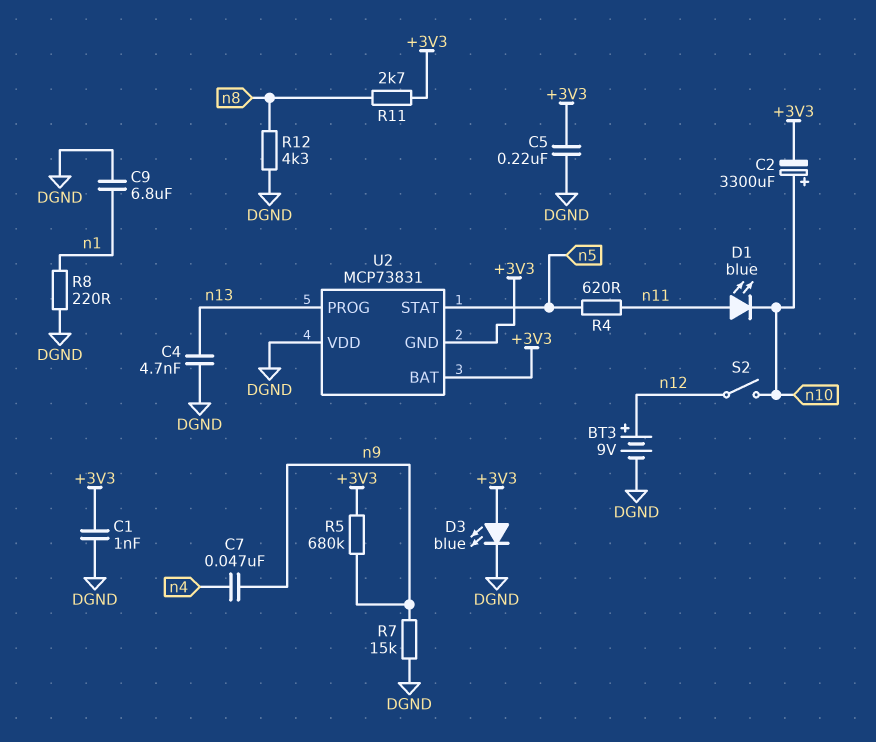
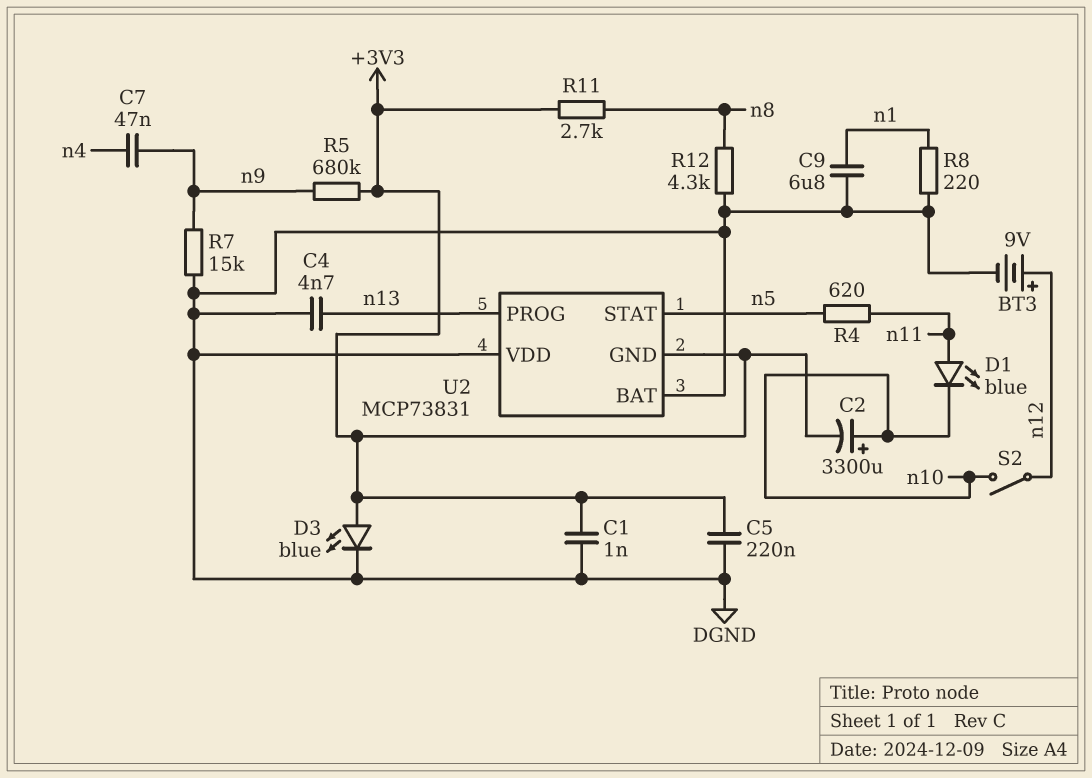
U2 pin BAT: +3V3 -> DGND

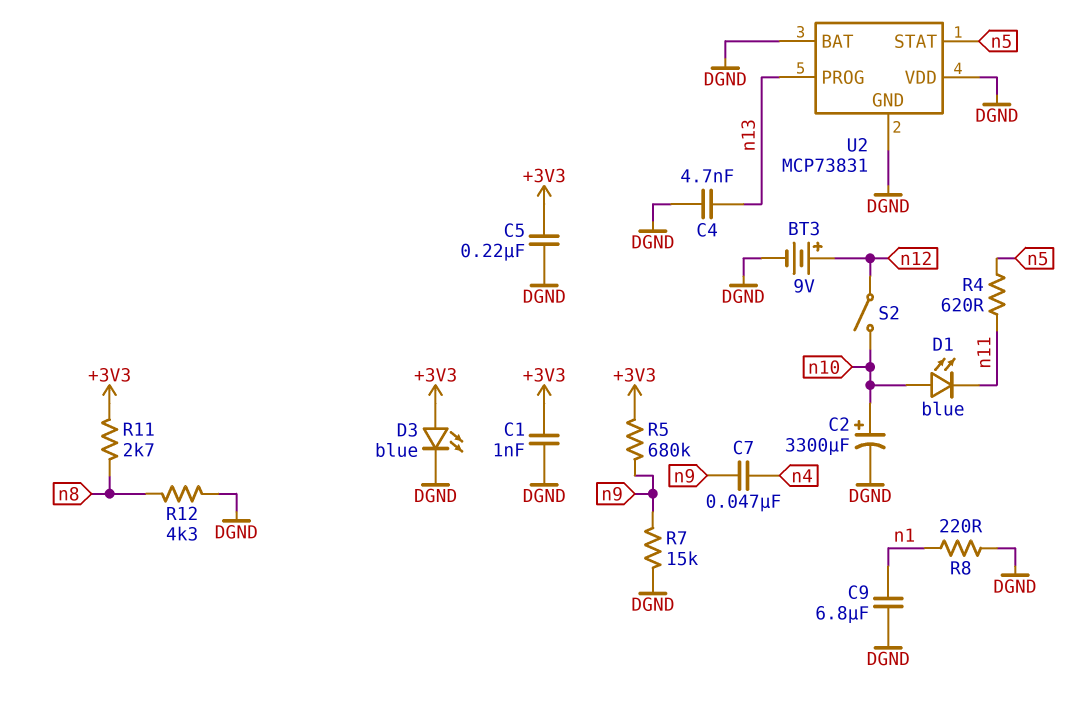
C2: 3300uF (plus n10, minus +3V3) -> 3300uF (plus n10, minus DGND)
D1: LED blue (A n11, K n10) -> LED blue (A n10, K n11)
U2 pin GND: +3V3 -> DGND

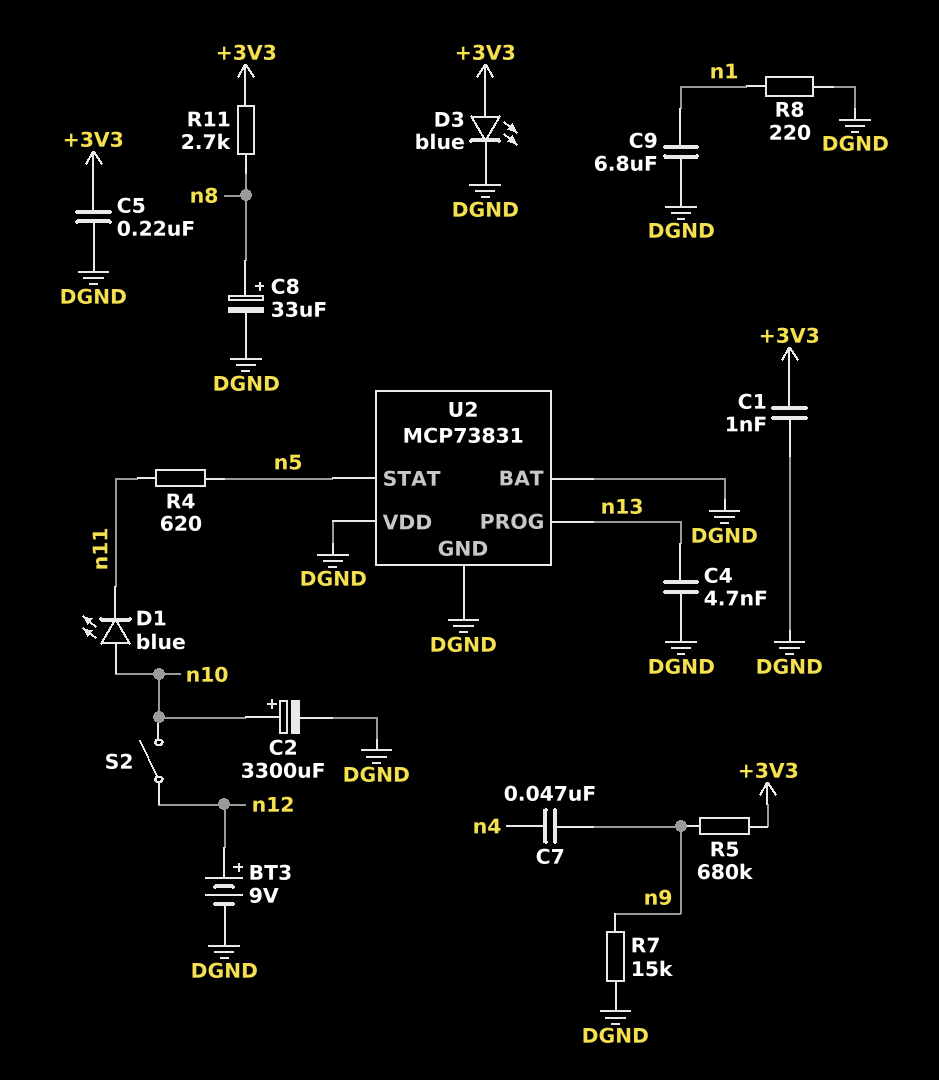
C8: none -> 33uF (plus n8, minus DGND)
R12: 4.3k (DGND, n8) -> none

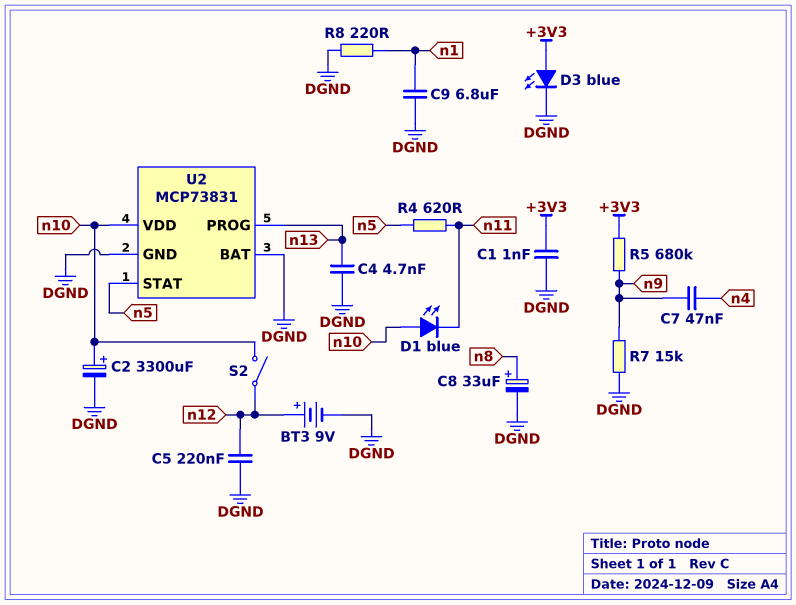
C5: 220nF (+3V3, DGND) -> 220nF (DGND, n12)
R11: 2.7k (+3V3, n8) -> none
U2 pin VDD: DGND -> n10

